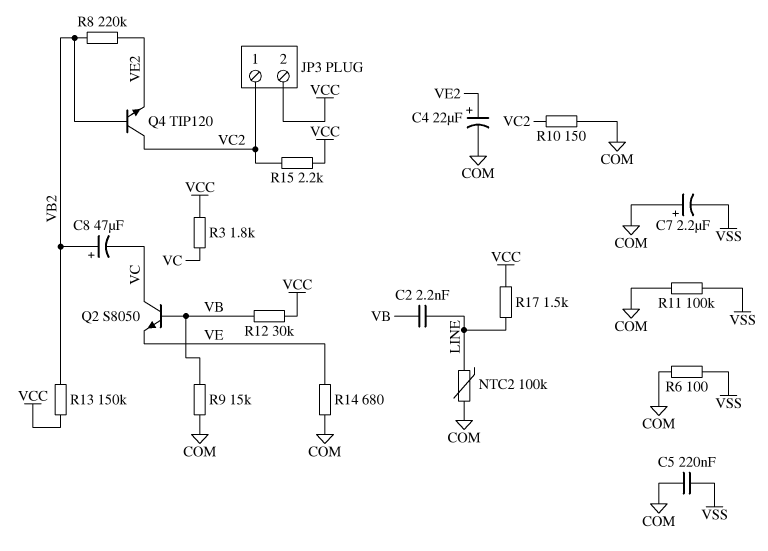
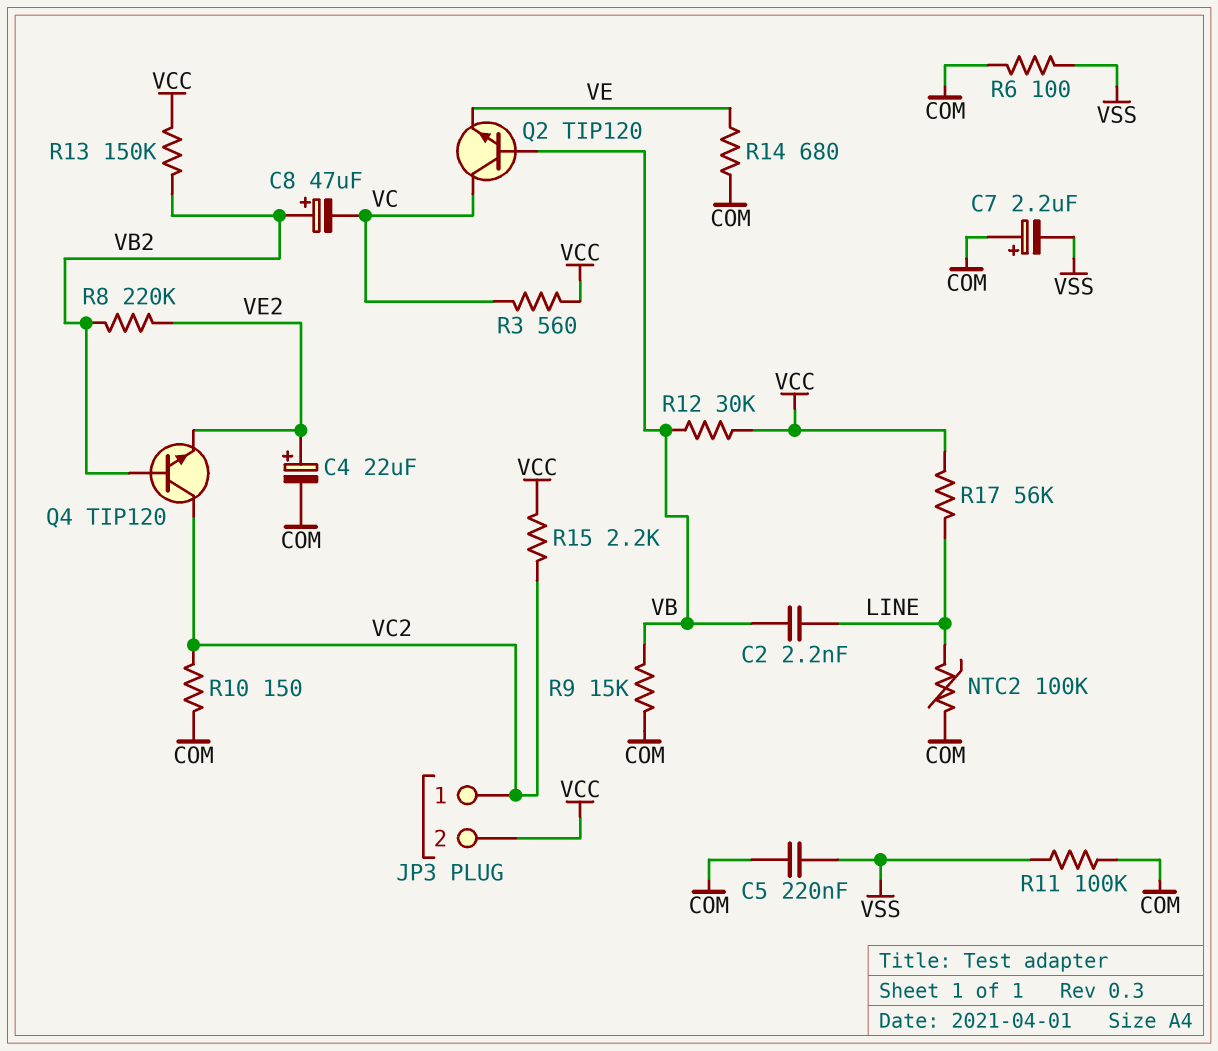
Q2: NPN S8050 (B VB, C VC, E VE) -> NPN TIP120 (B VB, C VC, E VE)
R3: 1.8k (VC, VCC) -> 560 (VC, VCC)
R17: 1.5k (LINE, VCC) -> 56k (LINE, VCC)

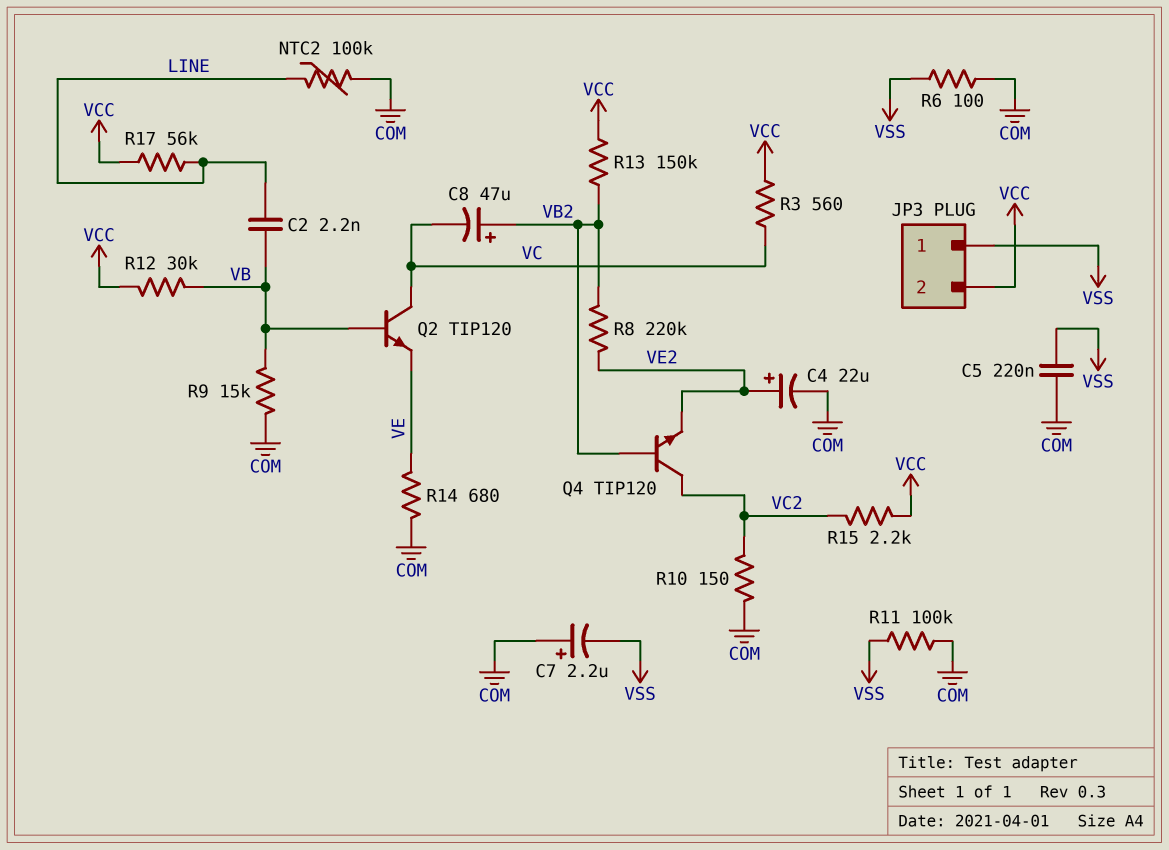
JP3 pin 1: VC2 -> VSS

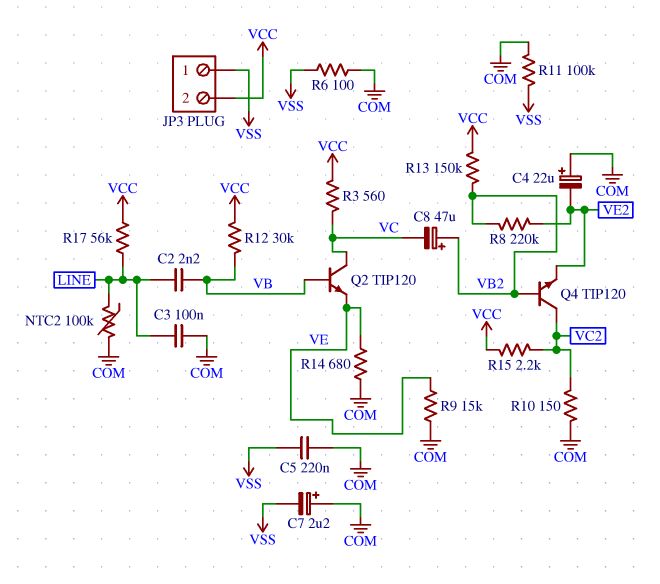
C3: none -> 100nF (COM, LINE)
C4: 22uF (plus VE2, minus COM) -> 22uF (plus COM, minus VE2)
R9: 15k (COM, VB) -> 15k (COM, VE)

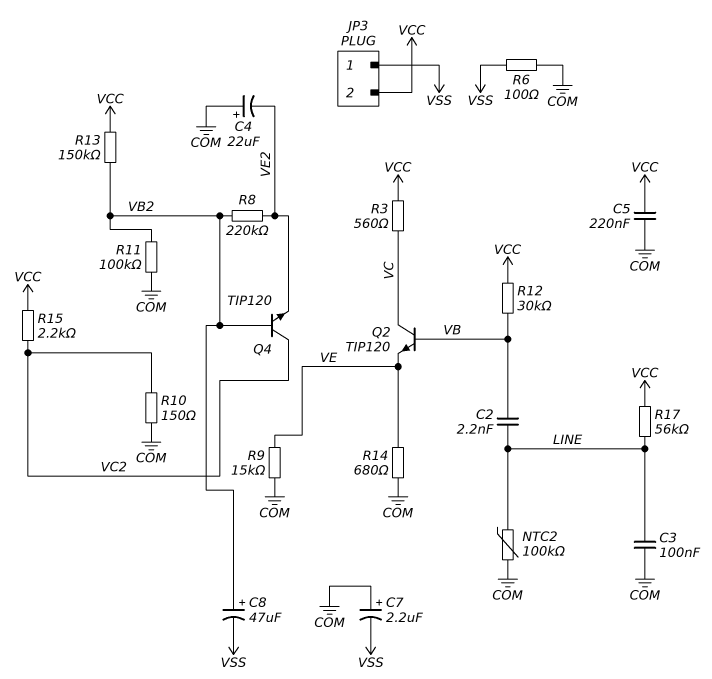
C5: 220nF (COM, VSS) -> 220nF (COM, VCC)
C8: 47uF (plus VB2, minus VC) -> 47uF (plus VB2, minus VSS)
R11: 100k (COM, VSS) -> 100k (COM, VB2)

